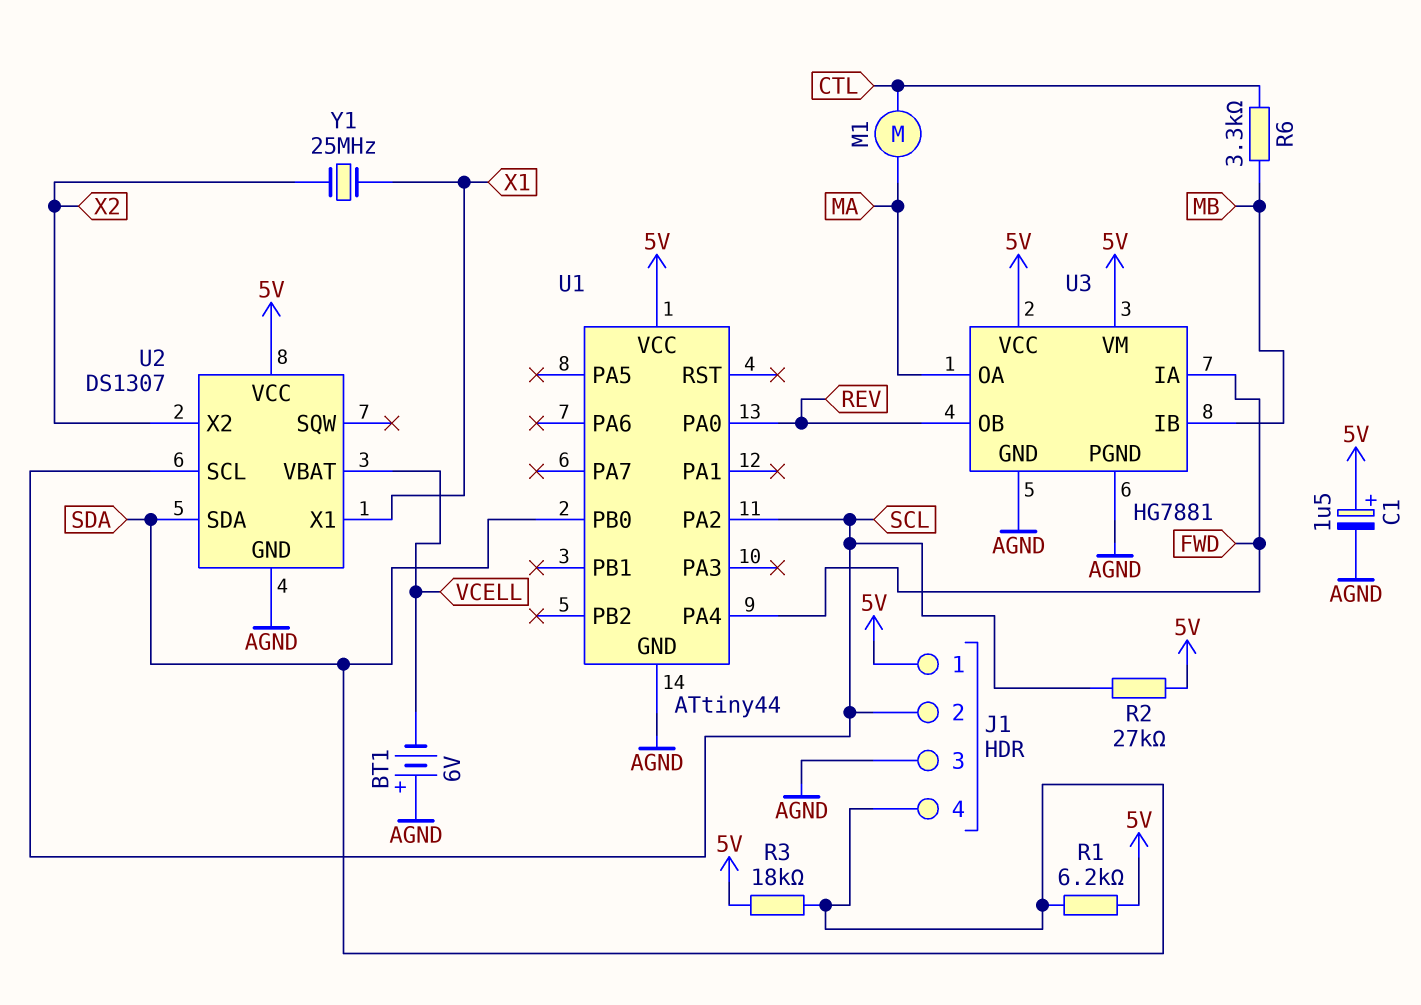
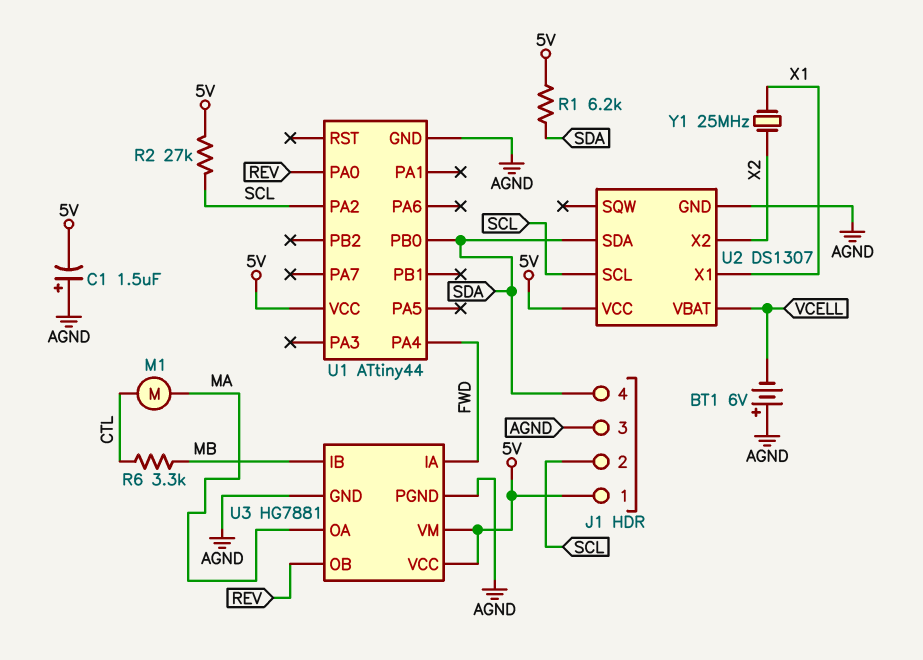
C1: 1.5uF (plus 5V, minus AGND) -> 1.5uF (plus AGND, minus 5V)
R3: 18k (5V, SDA) -> none

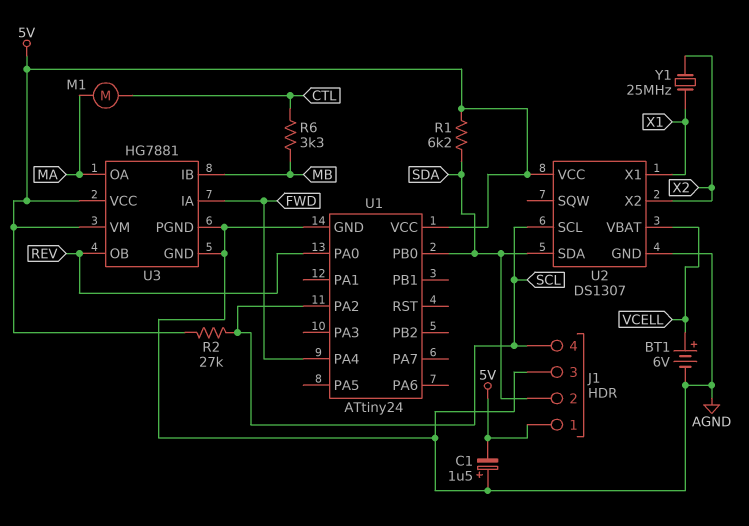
BT1: 6V (plus AGND, minus VCELL) -> 6V (plus VCELL, minus AGND)
J1 pin 2: SCL -> SDA
J1 pin 4: SDA -> SCL
U1: ATtiny44 -> ATtiny24

